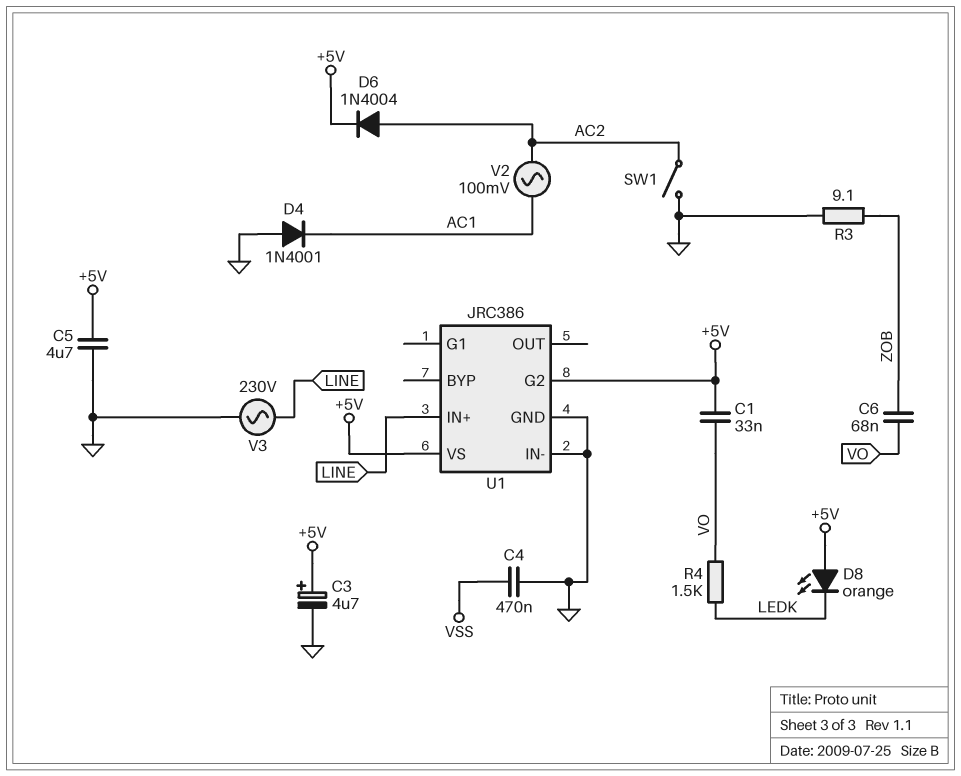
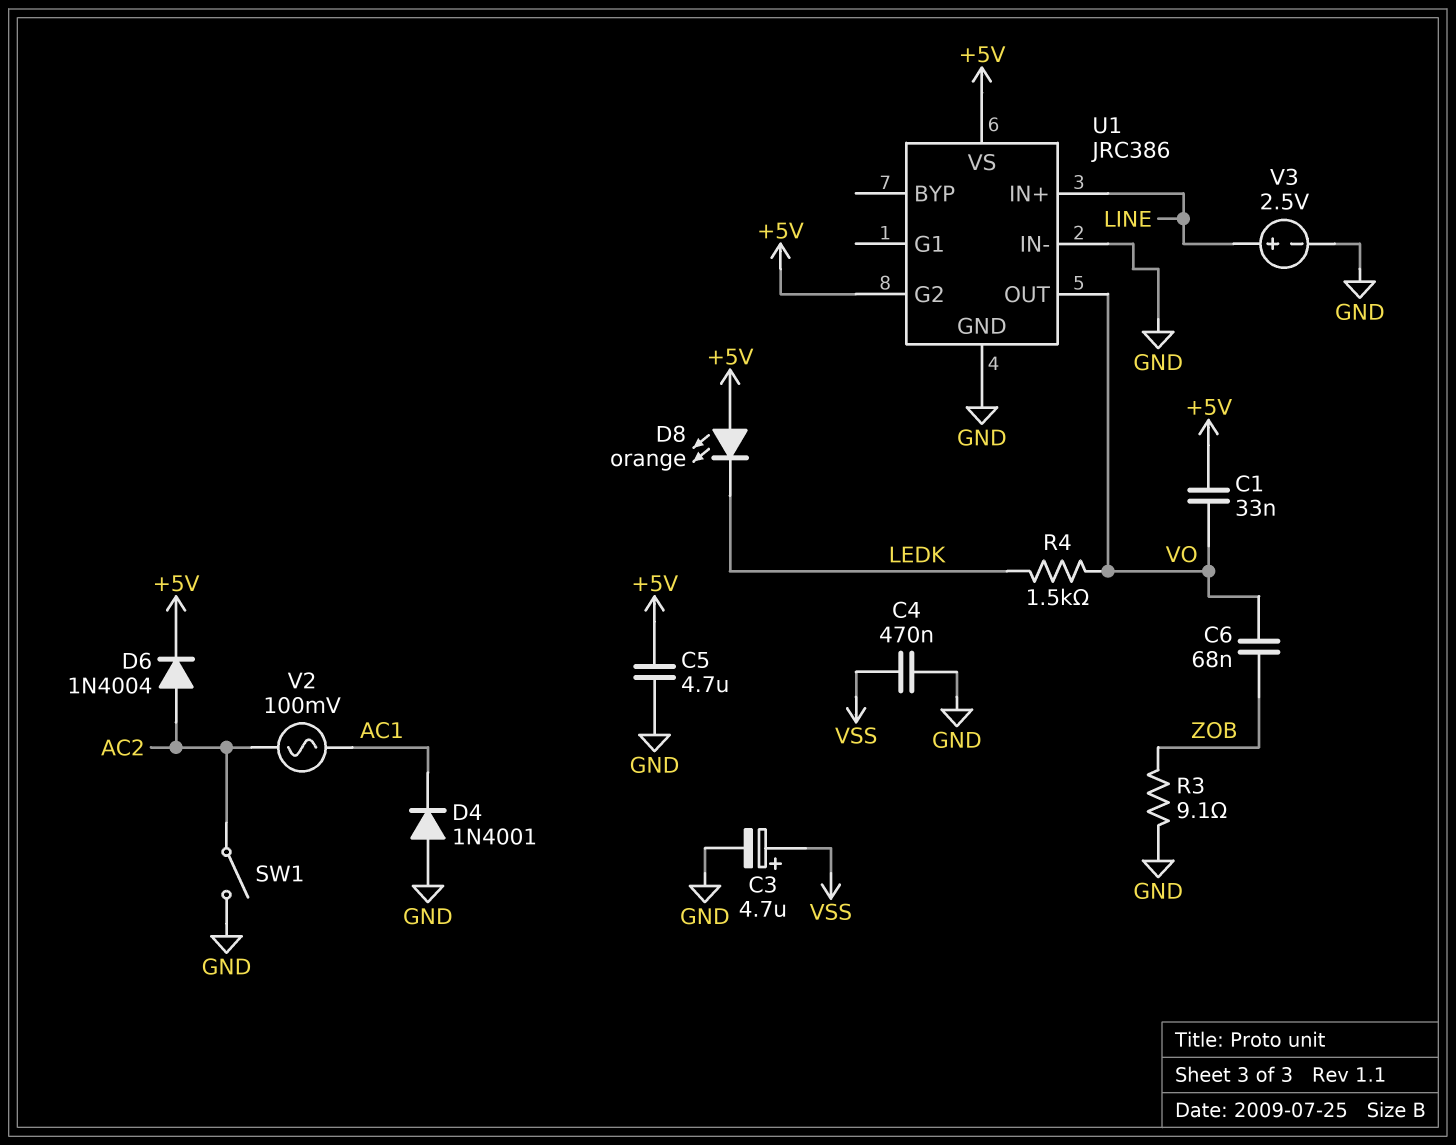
C3: 4.7uF (plus +5V, minus GND) -> 4.7uF (plus VSS, minus GND)
U1 pin OUT: none -> VO
V3: AC 230V (GND, LINE) -> 2.5V (plus LINE, minus GND)

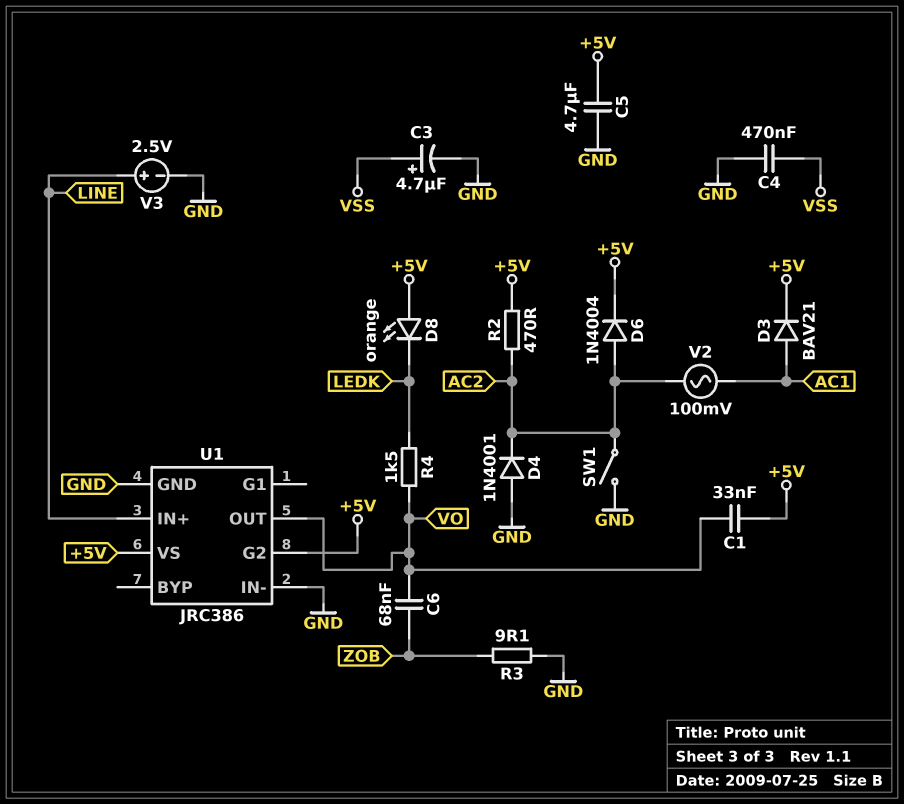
D3: none -> diode BAV21 (A AC1, K +5V)
D4: diode 1N4001 (A GND, K AC1) -> diode 1N4001 (A GND, K AC2)
R2: none -> 470 (+5V, AC2)

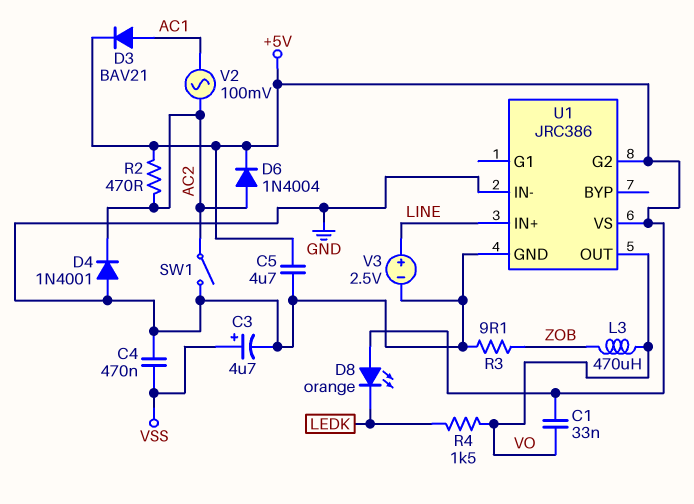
C6: 68nF (VO, ZOB) -> none
L3: none -> 470uH (VO, ZOB)

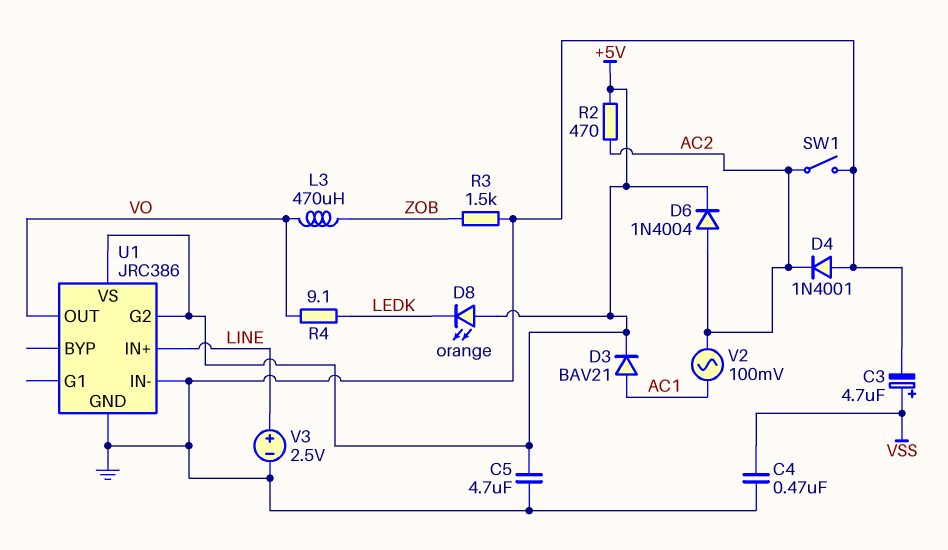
C1: 33nF (+5V, VO) -> none
R3: 9.1 (GND, ZOB) -> 1.5k (GND, ZOB)
R4: 1.5k (LEDK, VO) -> 9.1 (LEDK, VO)

